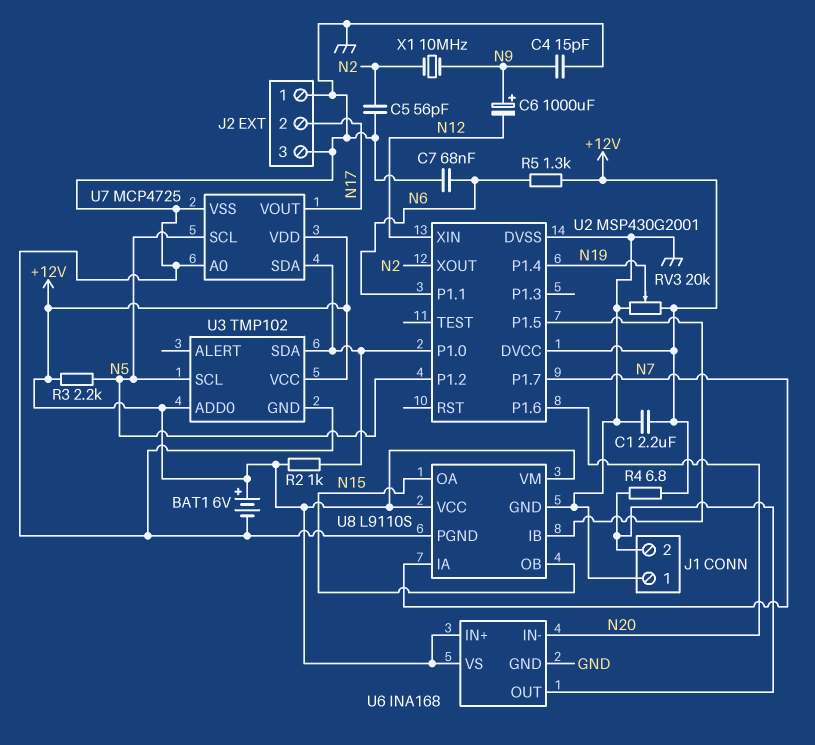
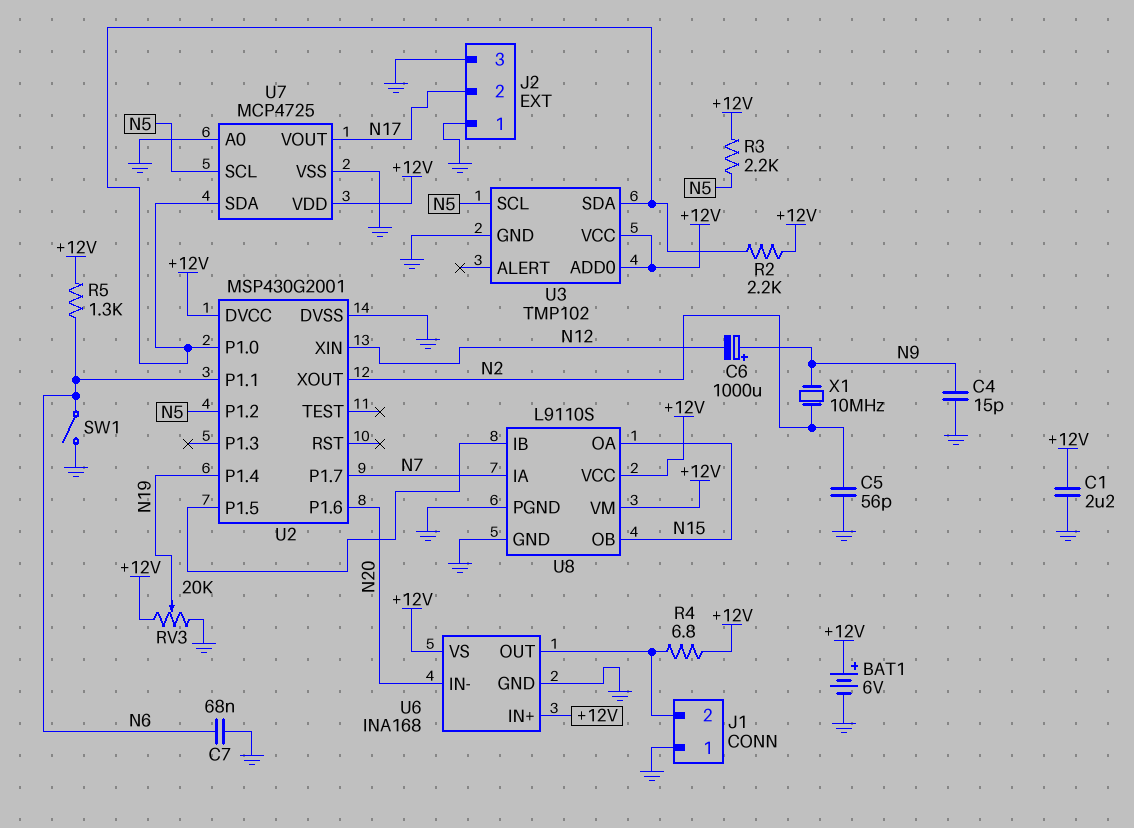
R2: 1k (+12V, U2/P1.0) -> 2.2k (+12V, U2/P1.0)
SW1: none -> switch (GND, N6)

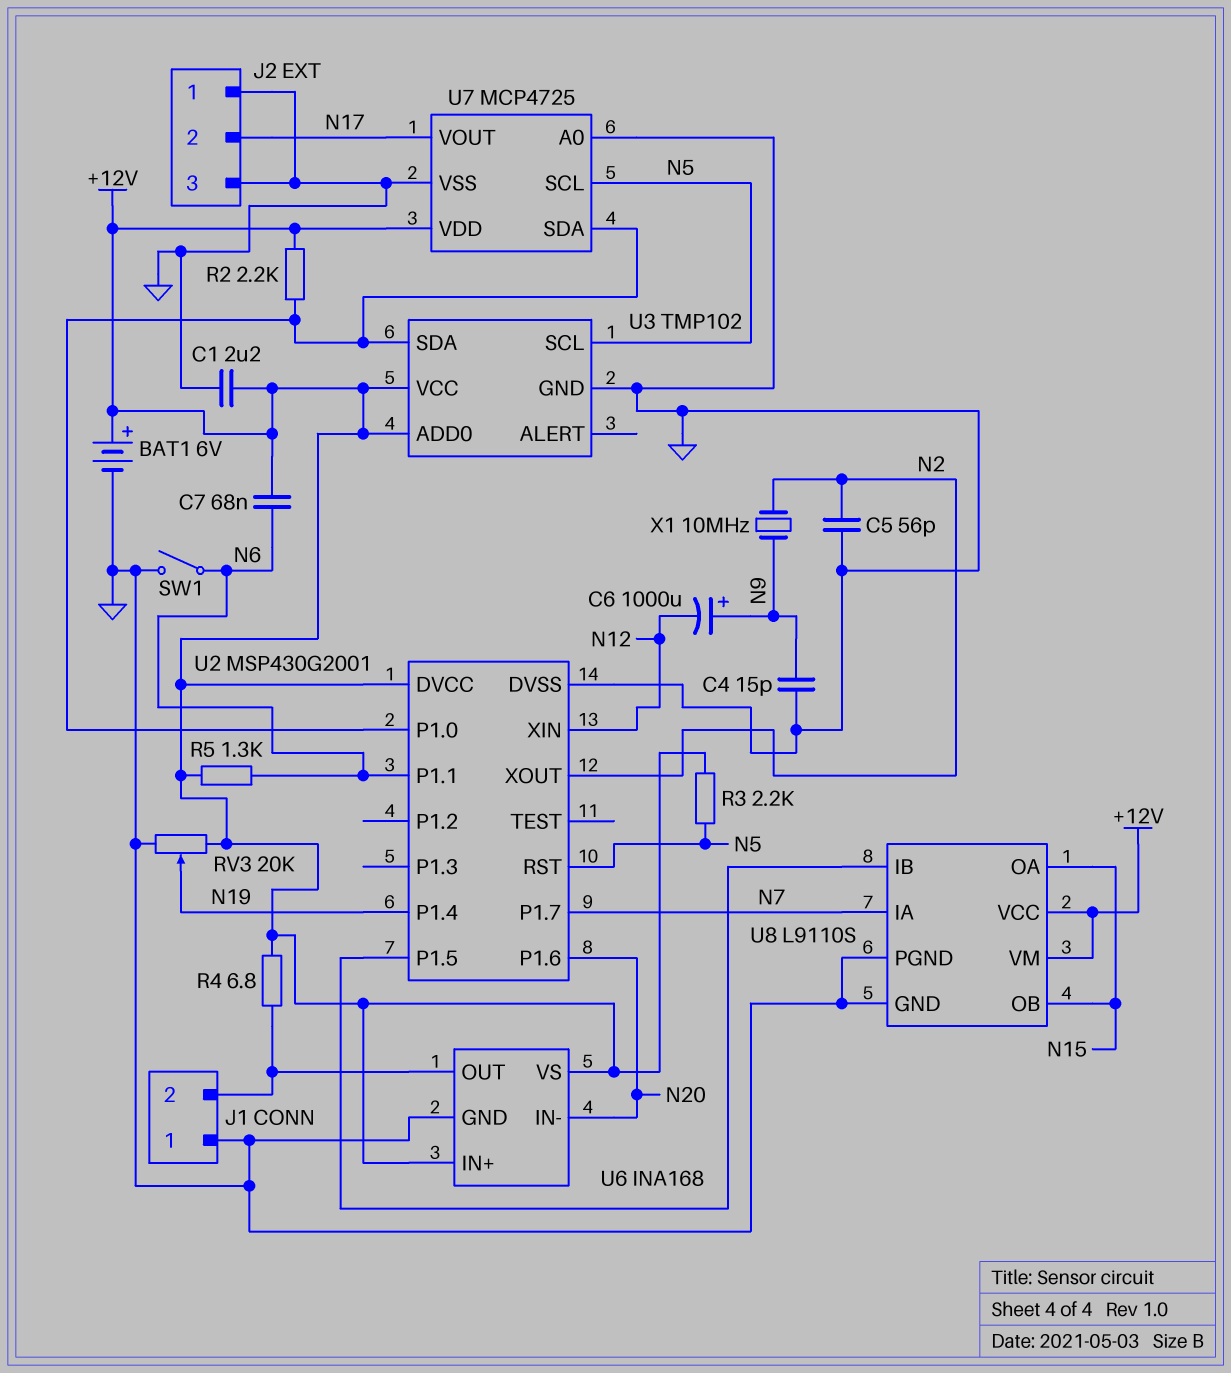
C7: 68nF (GND, N6) -> 68nF (+12V, N6)
U2 pin P1.2: N5 -> none
U2 pin RST: none -> N5

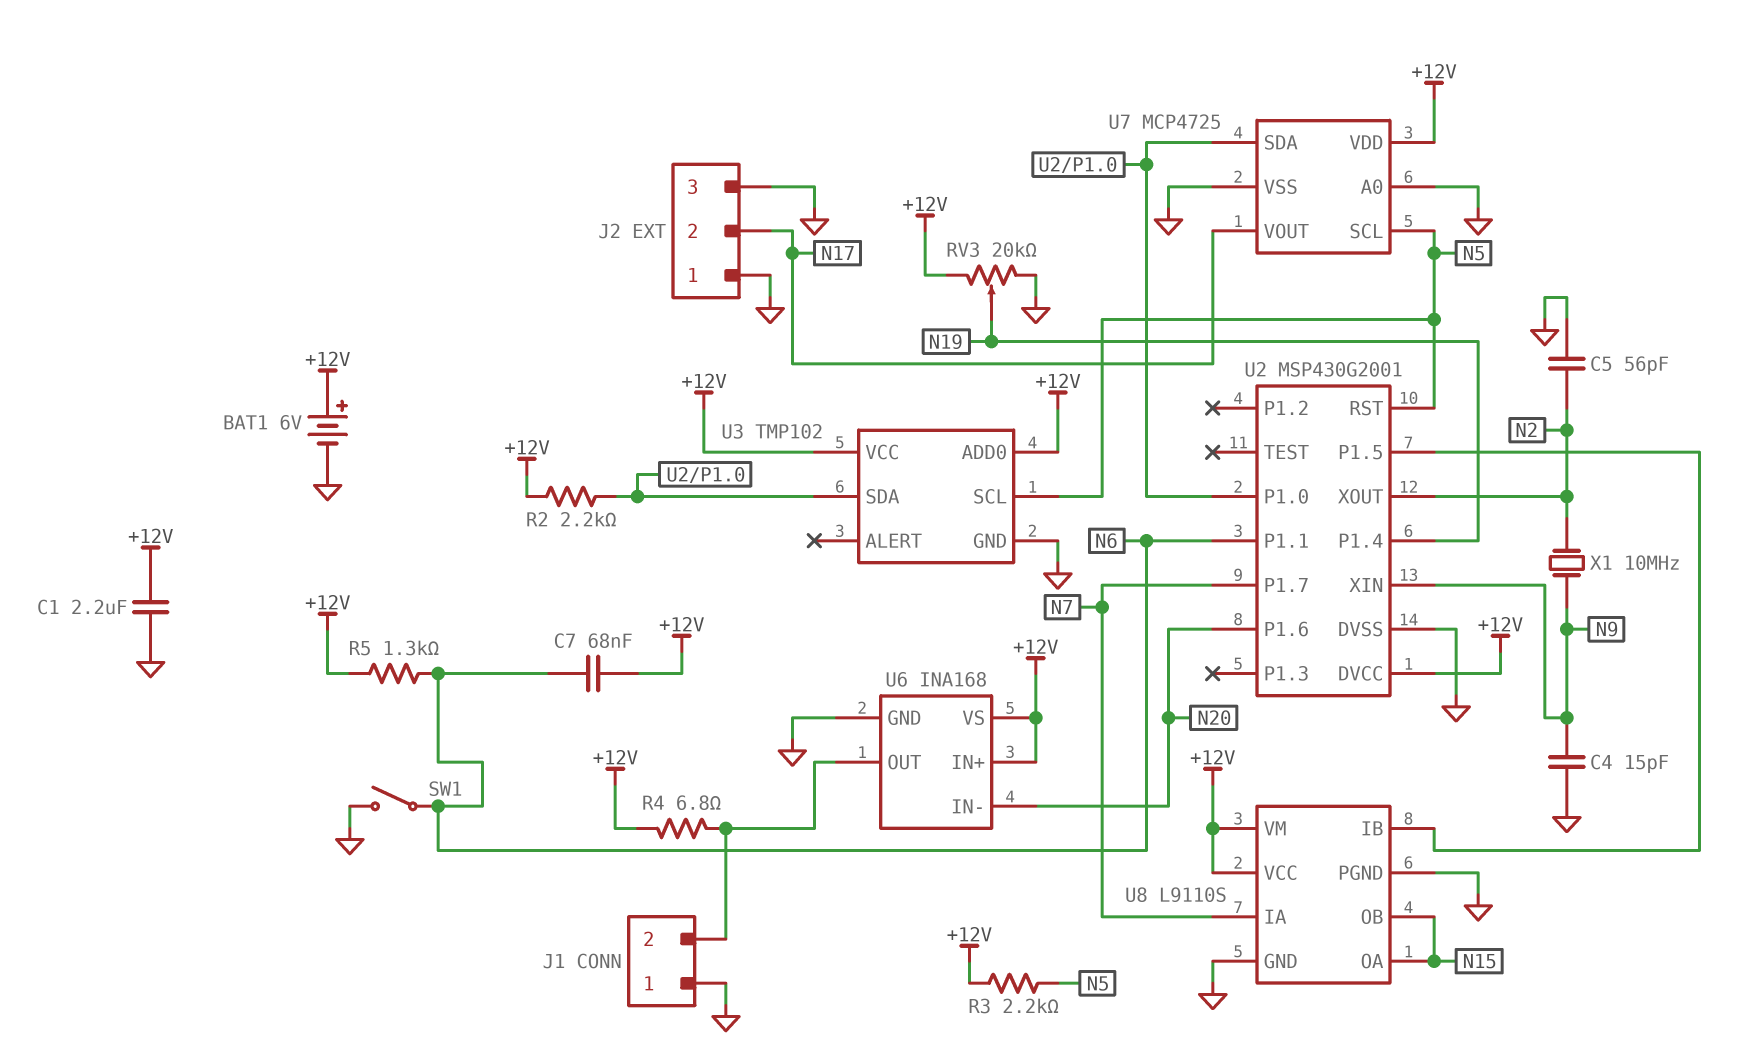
C6: 1000uF (plus N9, minus N12) -> none
U2 pin XIN: N12 -> N9

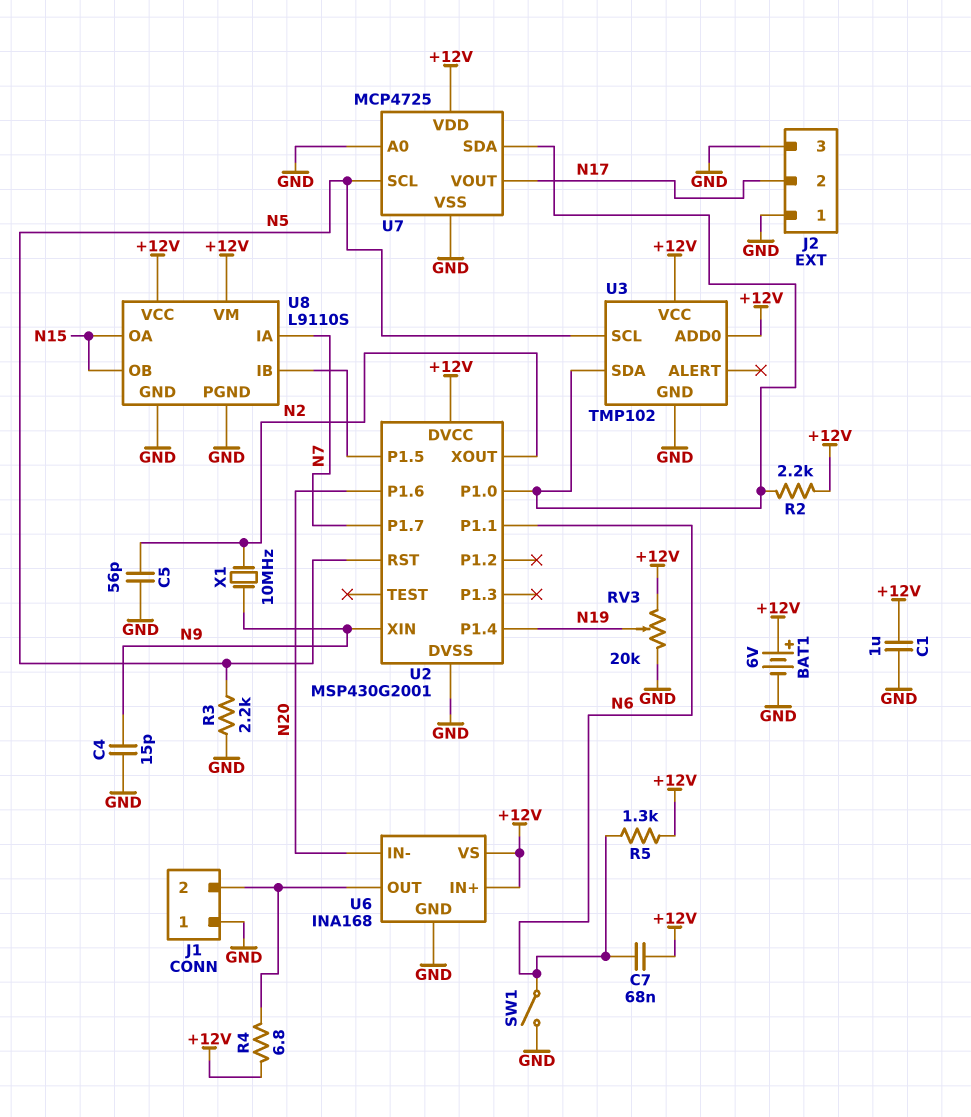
C1: 2.2uF (+12V, GND) -> 1uF (+12V, GND)
R3: 2.2k (+12V, N5) -> 2.2k (GND, N5)

